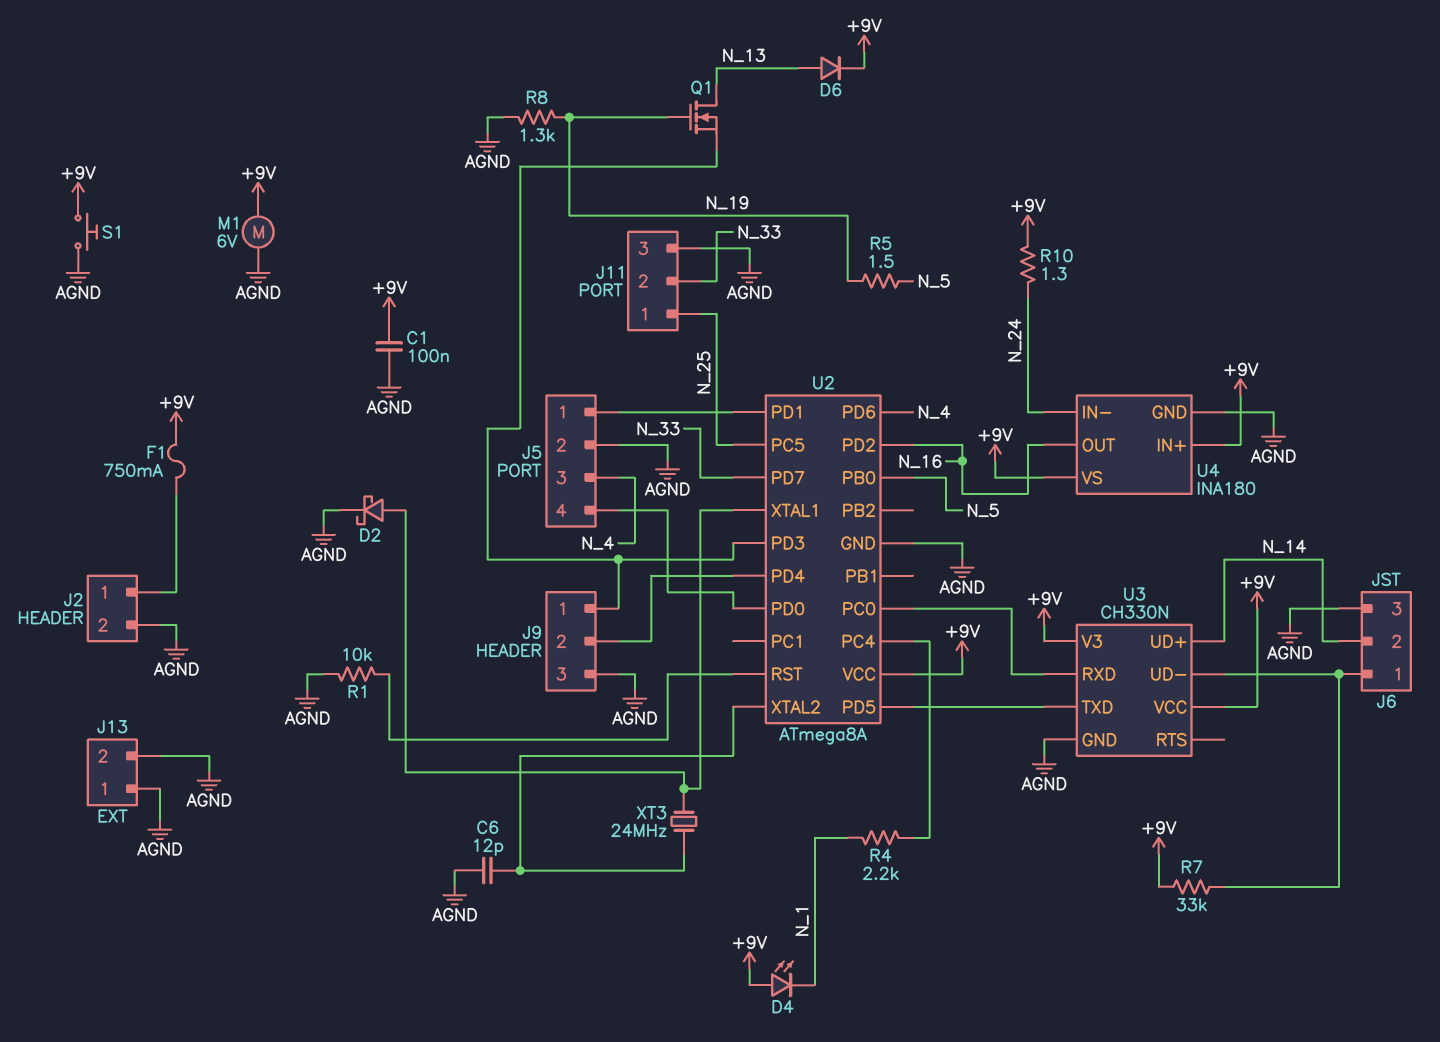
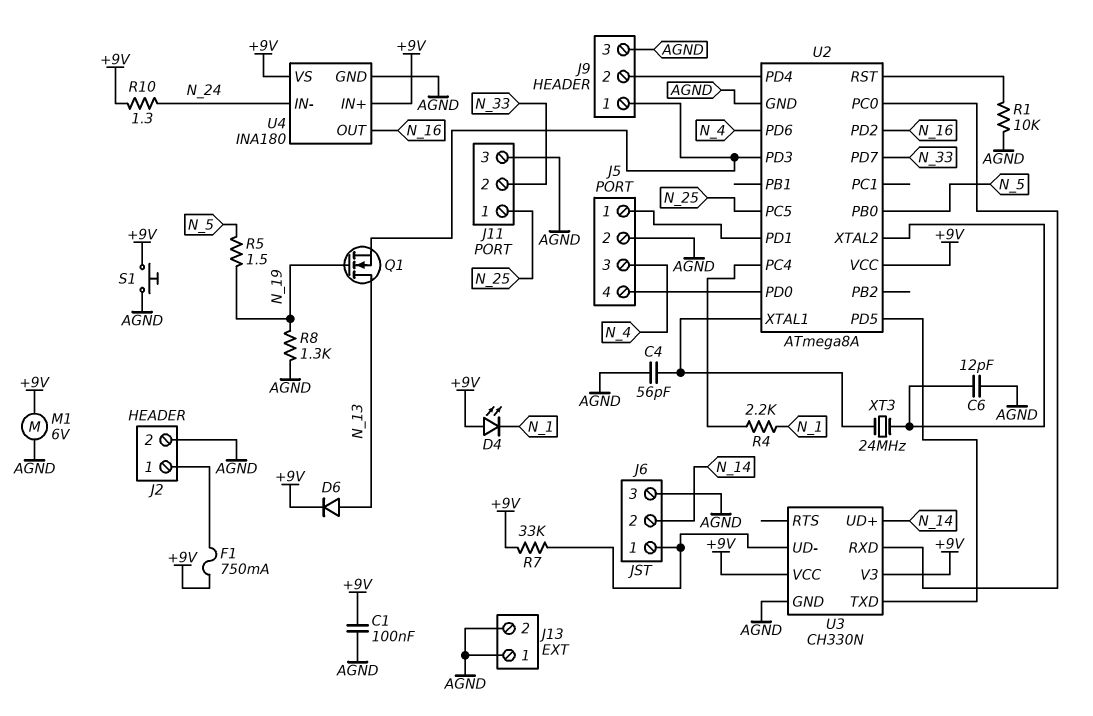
C4: none -> 56pF (AGND, U2/XTAL1)
D2: schottky (A U2/XTAL1, K AGND) -> none

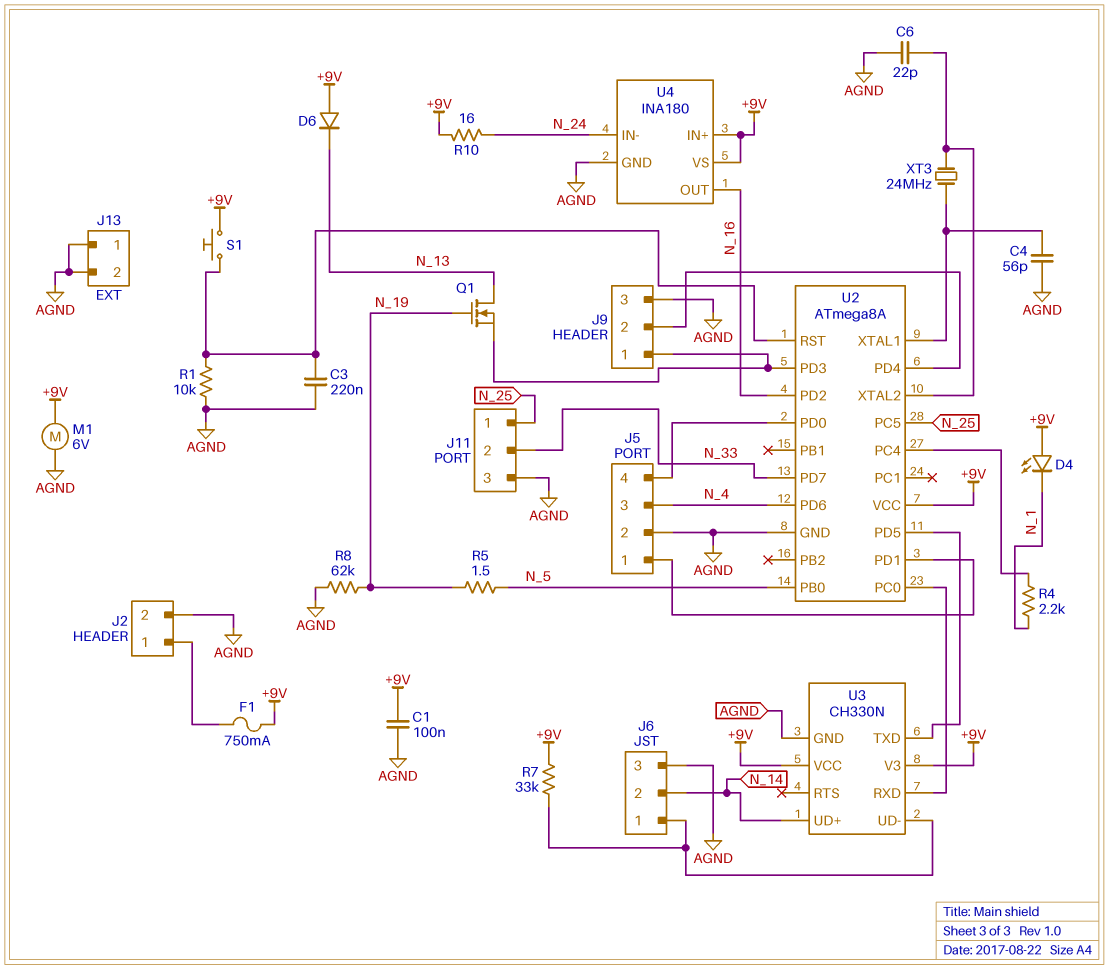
C3: none -> 220nF (AGND, U2/RST)
C6: 12pF (AGND, U2/XTAL2) -> 22pF (AGND, U2/XTAL2)
D6: diode (A N_13, K +9V) -> diode (A +9V, K N_13)
R8: 1.3k (AGND, N_19) -> 62k (AGND, N_19)
R10: 1.3 (+9V, N_24) -> 16 (+9V, N_24)
S1: button (+9V, AGND) -> button (+9V, U2/RST)

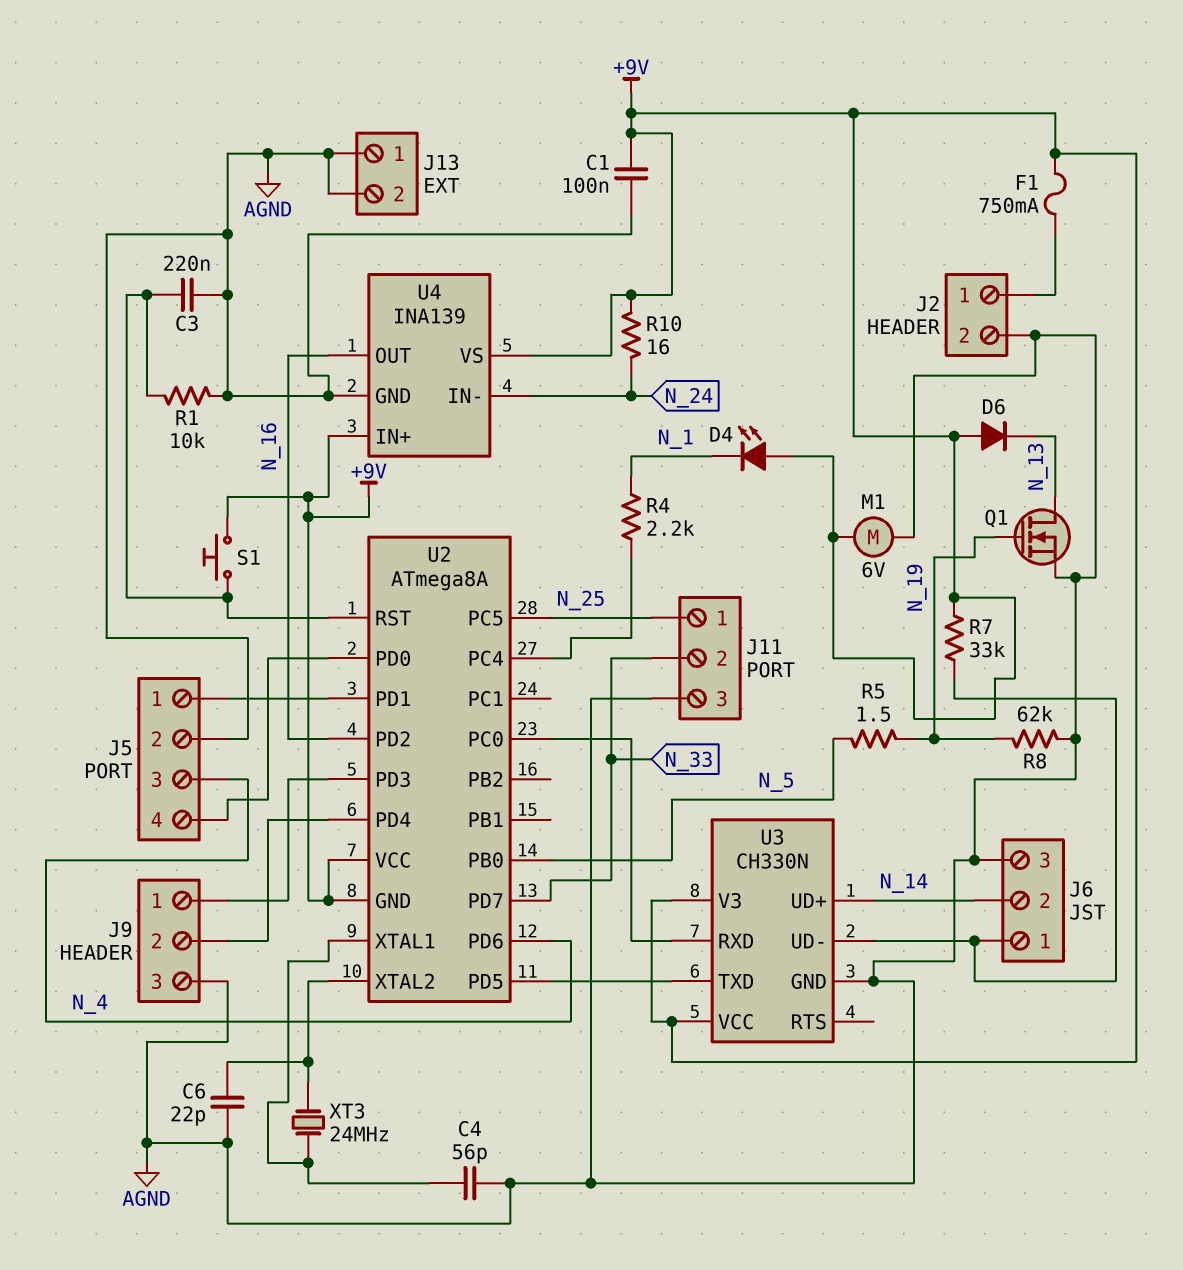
Q1: NMOS (G N_19, D N_13, S J9/1) -> NMOS (G N_19, D N_13, S AGND)
U2 pin GND: AGND -> +9V
U4: INA180 -> INA139

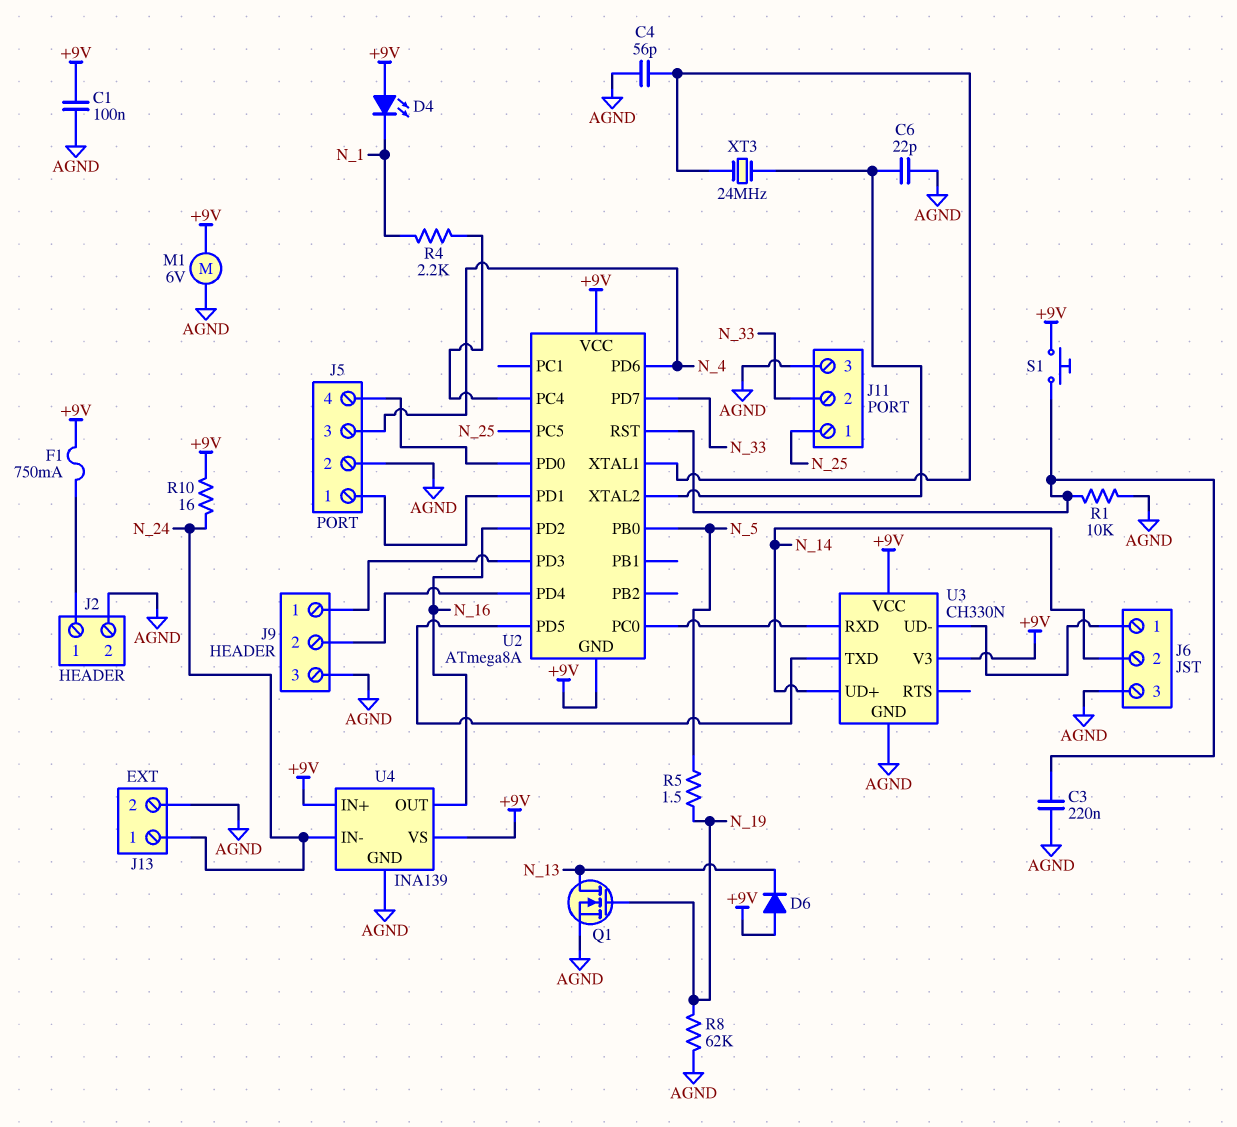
J13 pin 1: AGND -> N_24
R7: 33k (+9V, J6/1) -> none

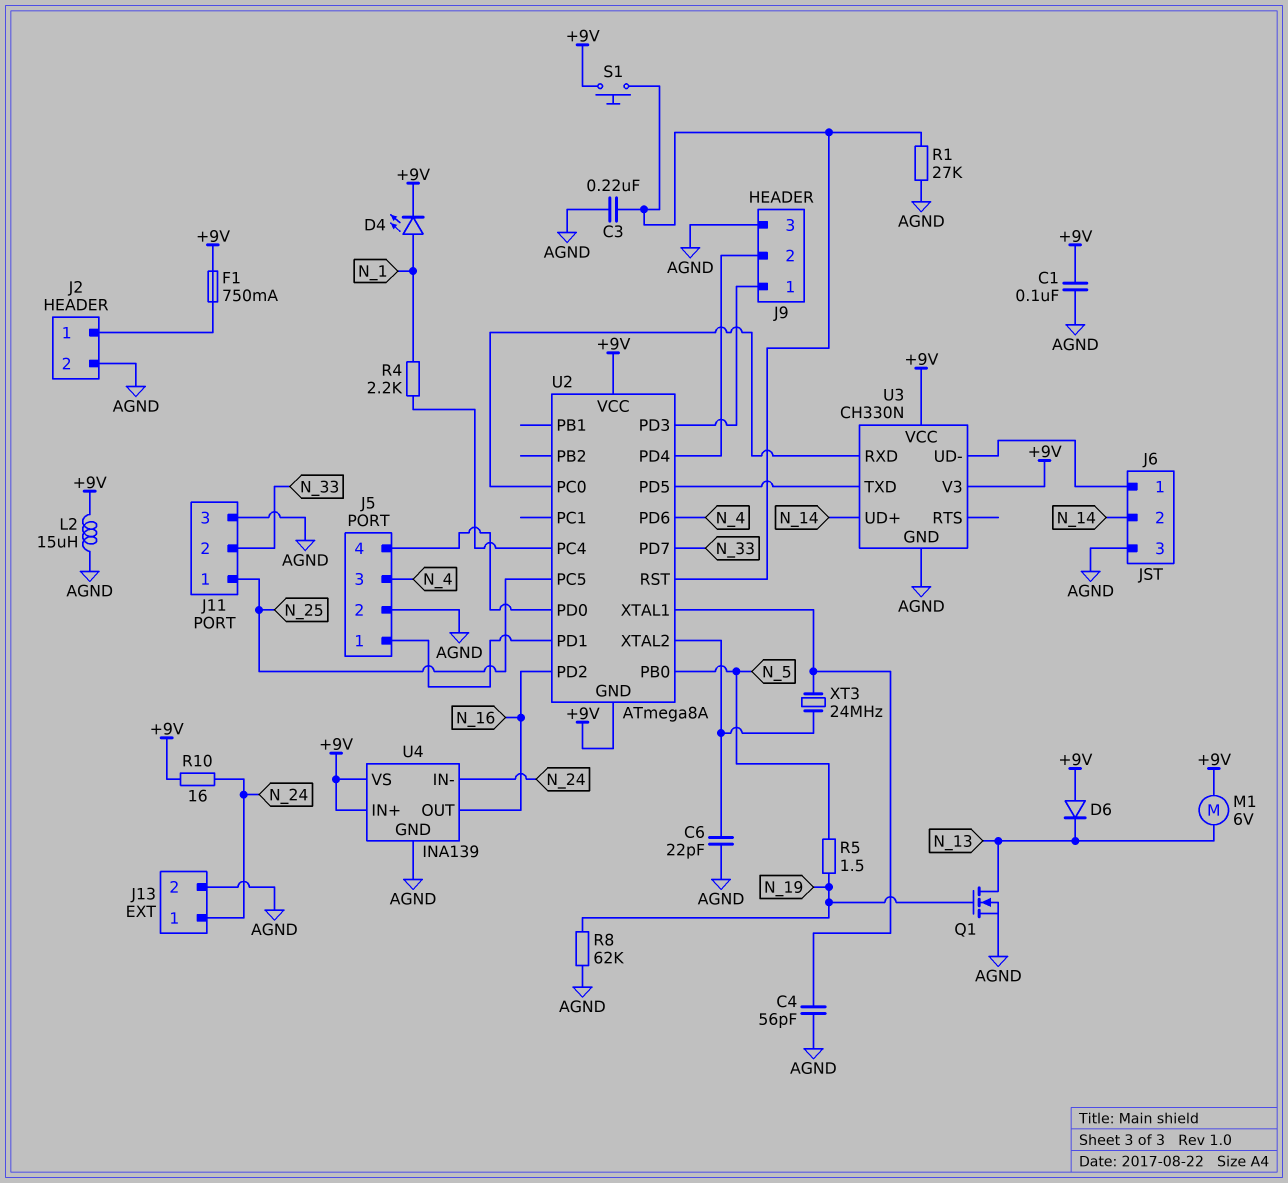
D4: LED (A +9V, K N_1) -> LED (A N_1, K +9V)
L2: none -> 15uH (+9V, AGND)
M1: motor 6V (+9V, AGND) -> motor 6V (+9V, N_13)
R1: 10k (AGND, U2/RST) -> 27k (AGND, U2/RST)

